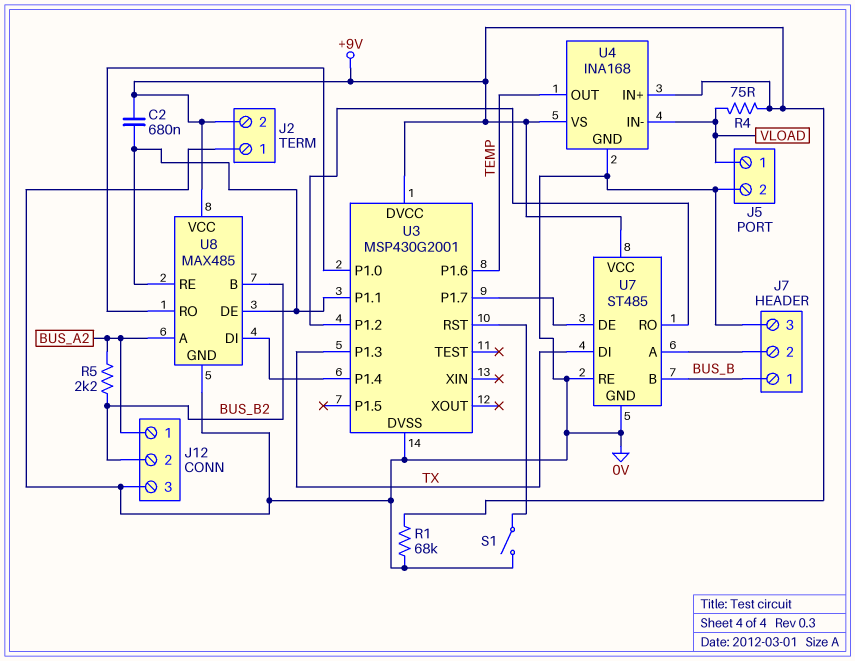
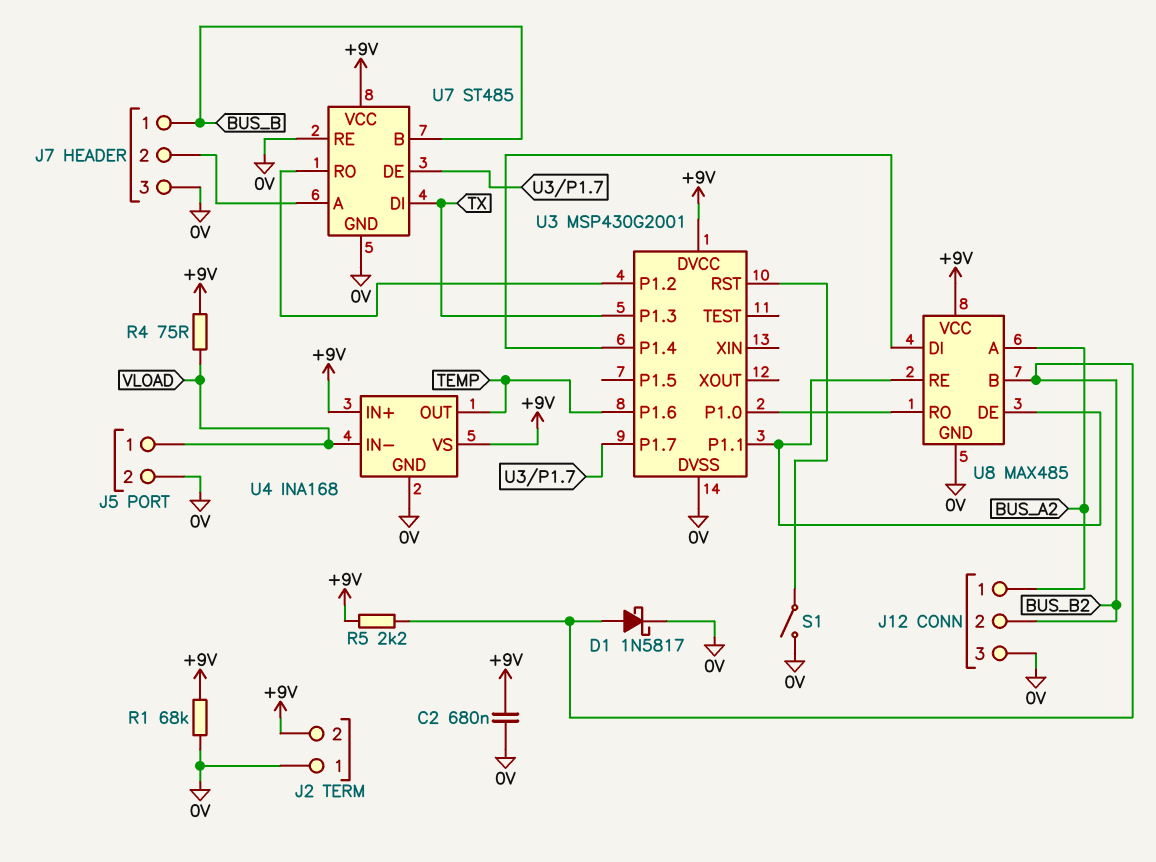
C2: 680nF (+9V, U3/P1.1) -> 680nF (+9V, 0V)
D1: none -> schottky 1N5817 (A BUS_B2, K 0V)
R5: 2.2k (BUS_A2, BUS_B2) -> 2.2k (+9V, BUS_B2)

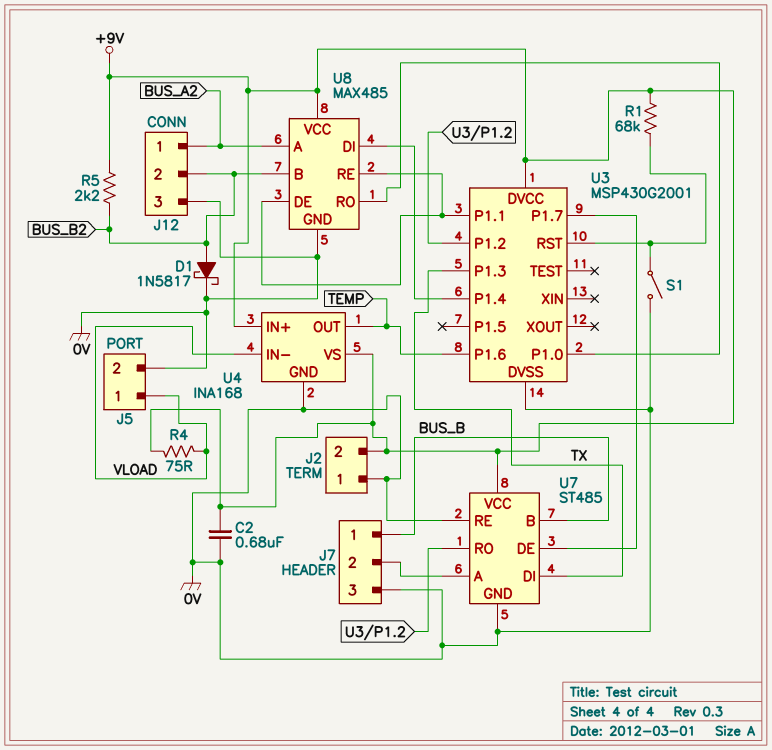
R1: 68k (+9V, 0V) -> 68k (+9V, U3/RST)

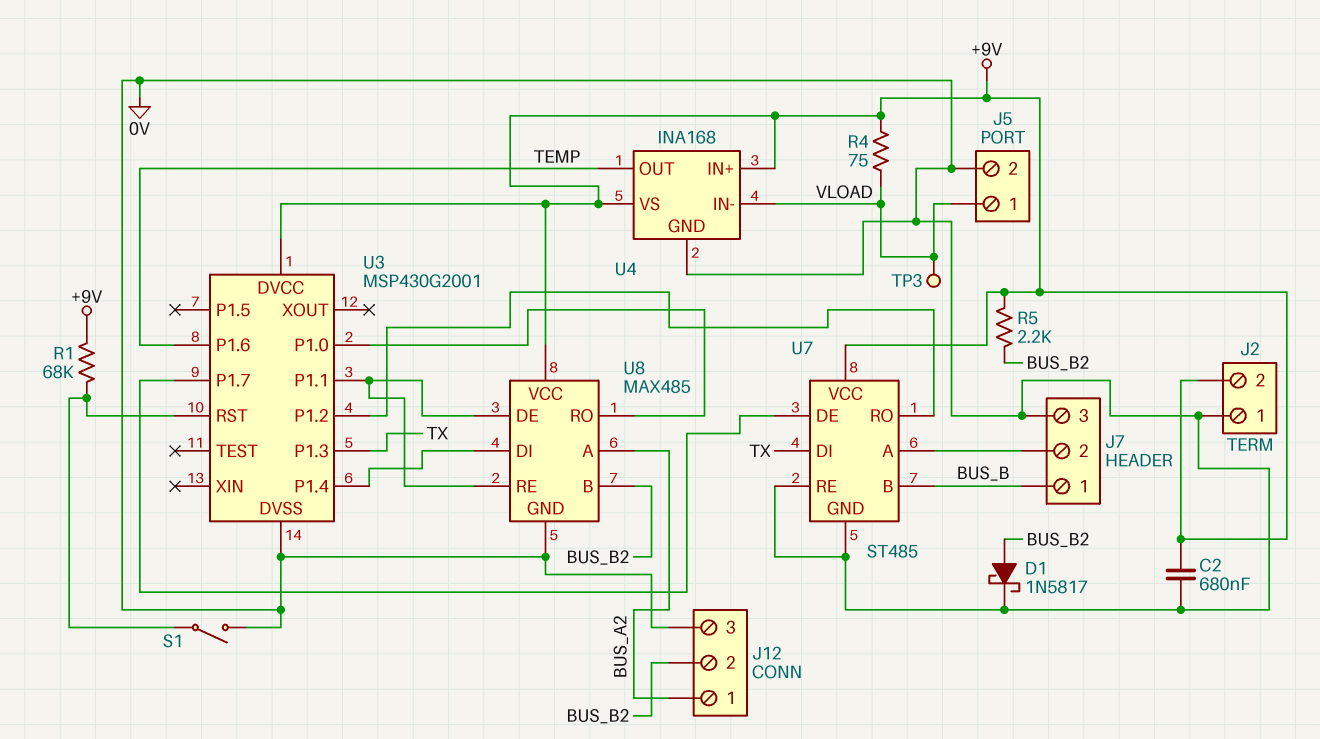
TP3: none -> test point (VLOAD)

